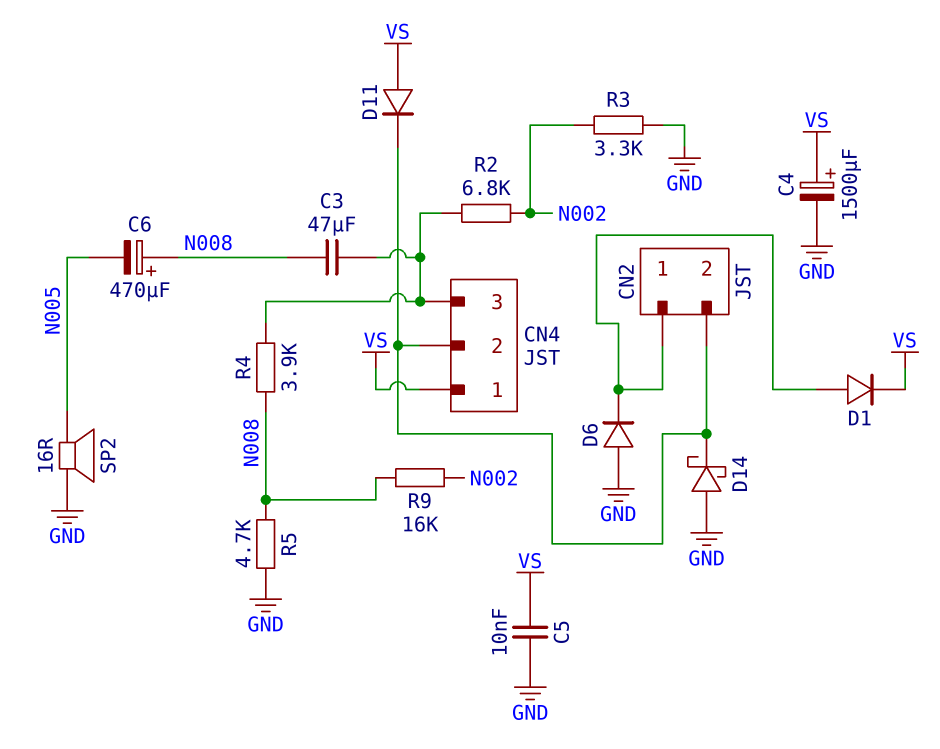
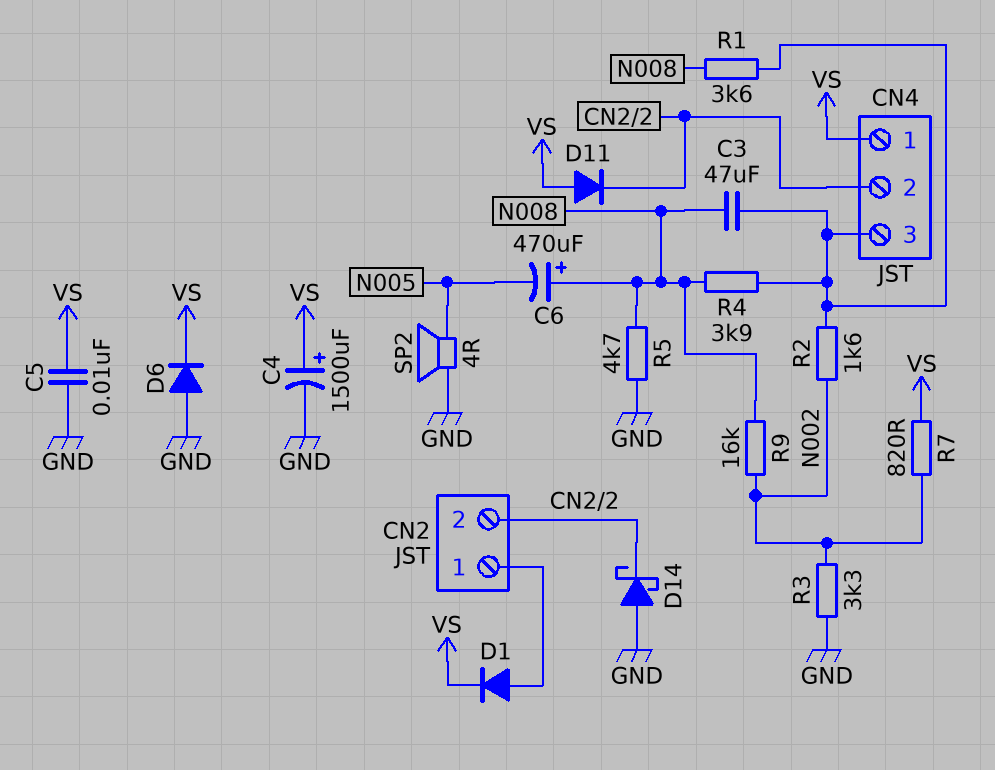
D6: diode (A GND, K CN2/1) -> diode (A GND, K VS)
R1: none -> 3.6k (CN4/3, N008)
R2: 6.8k (CN4/3, N002) -> 1.6k (CN4/3, N002)
R7: none -> 820 (N002, VS)
SP2: speaker 16R (GND, N005) -> speaker 4R (GND, N005)

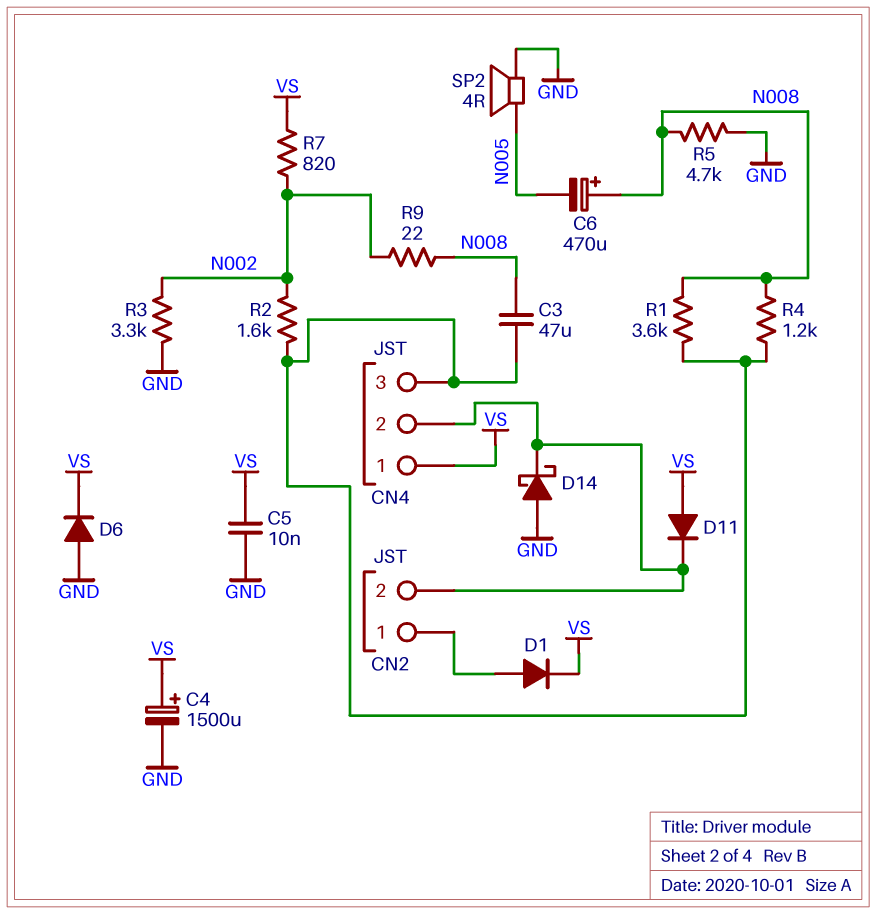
R4: 3.9k (CN4/3, N008) -> 1.2k (CN4/3, N008)
R9: 16k (N002, N008) -> 22 (N002, N008)

